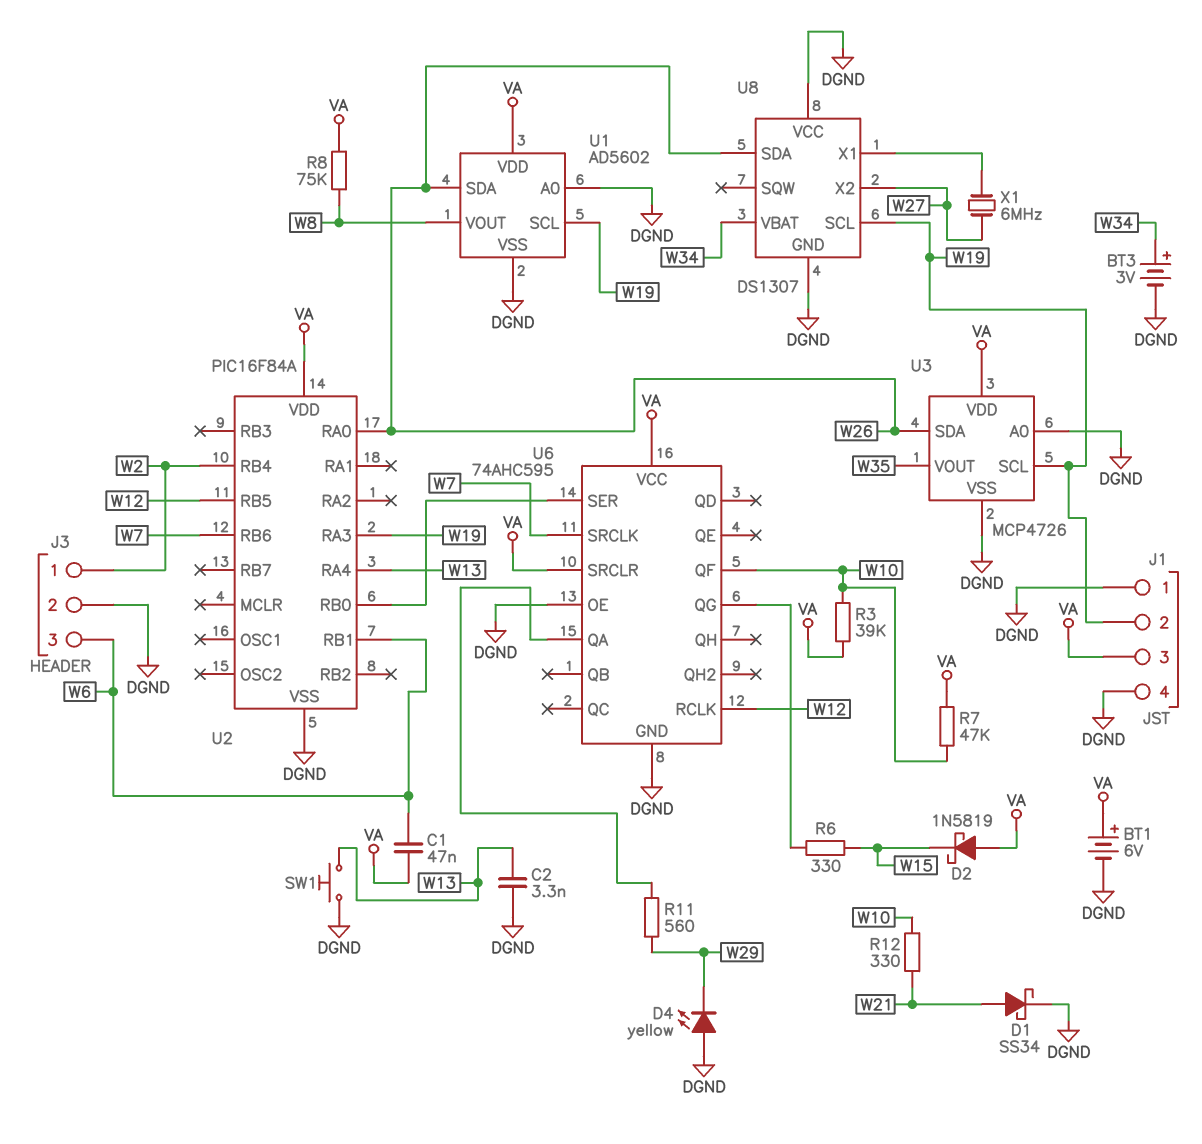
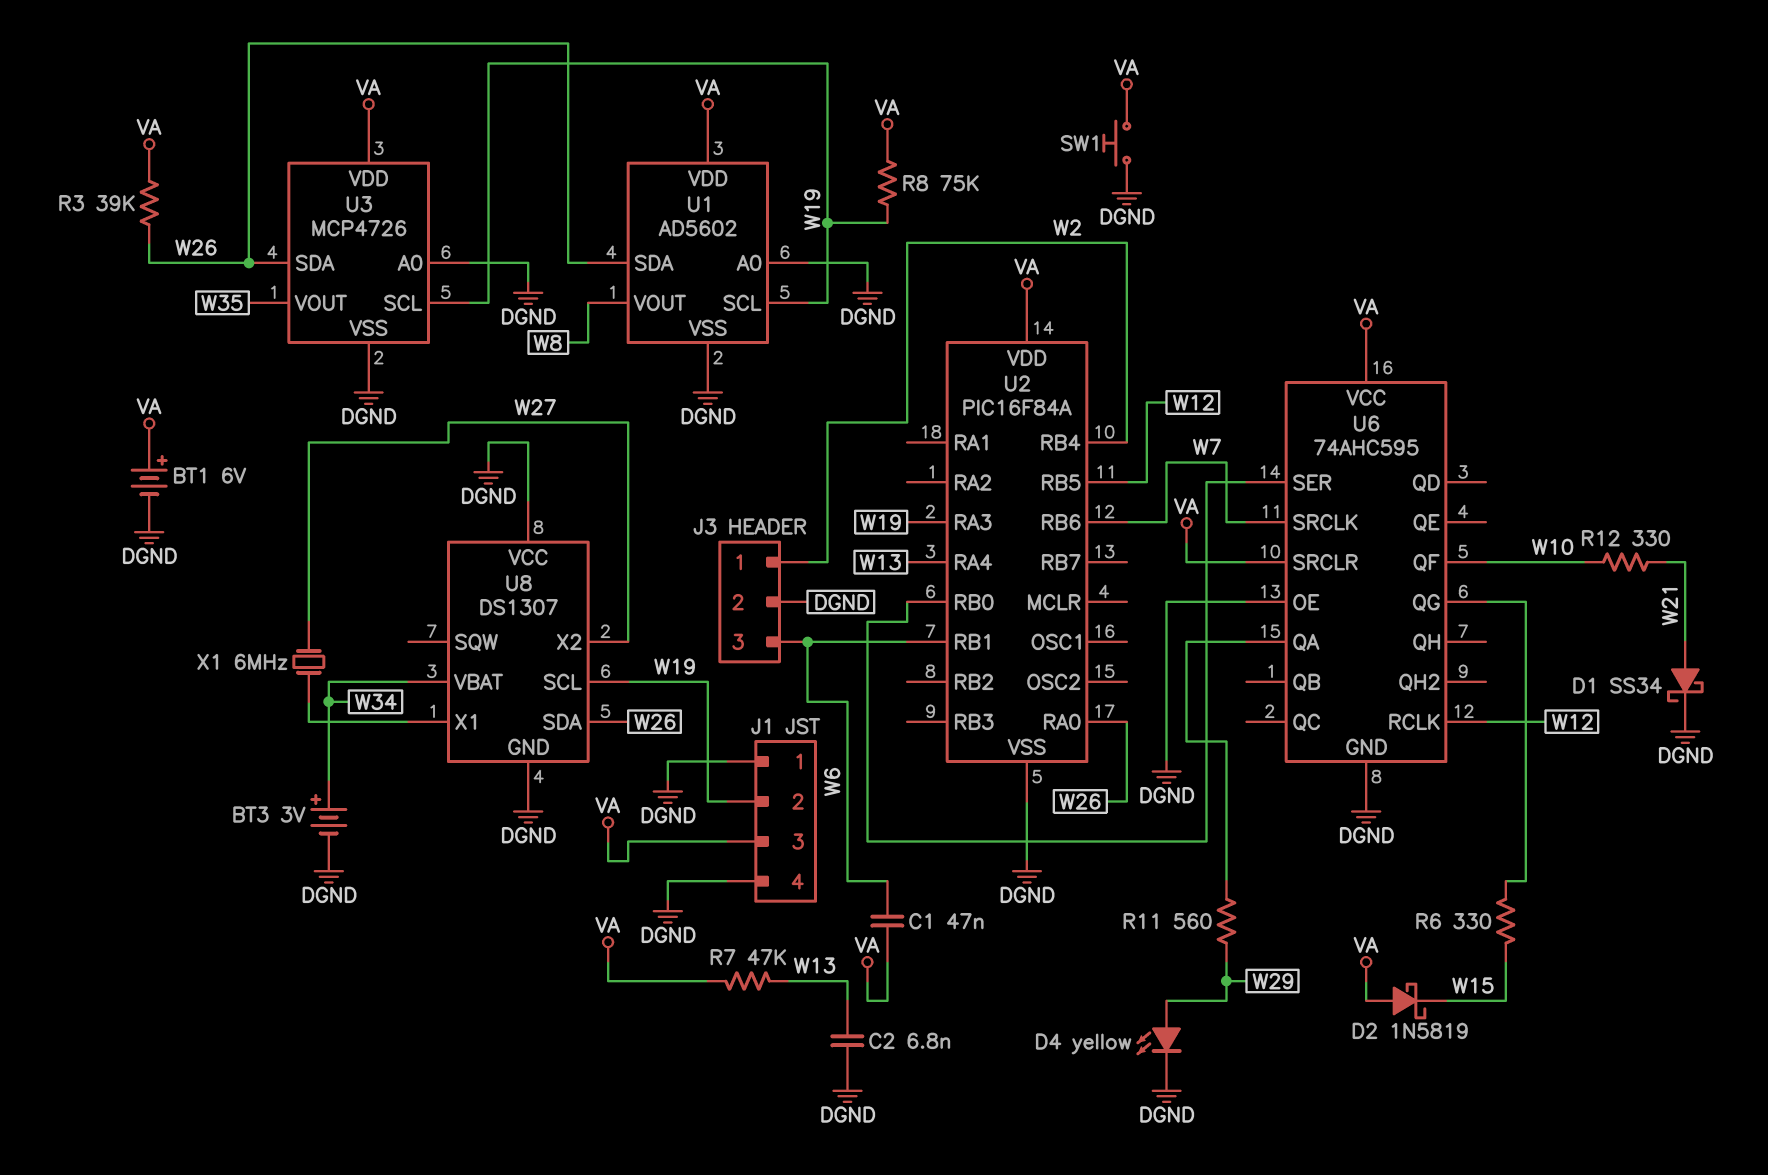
C2: 3.3nF (DGND, W13) -> 6.8nF (DGND, W13)
D4: LED yellow (A DGND, K W29) -> LED yellow (A W29, K DGND)
R3: 39k (VA, W10) -> 39k (VA, W26)
R7: 47k (VA, W10) -> 47k (VA, W13)
R8: 75k (VA, W8) -> 75k (VA, W19)
SW1: button (DGND, W13) -> button (DGND, VA)

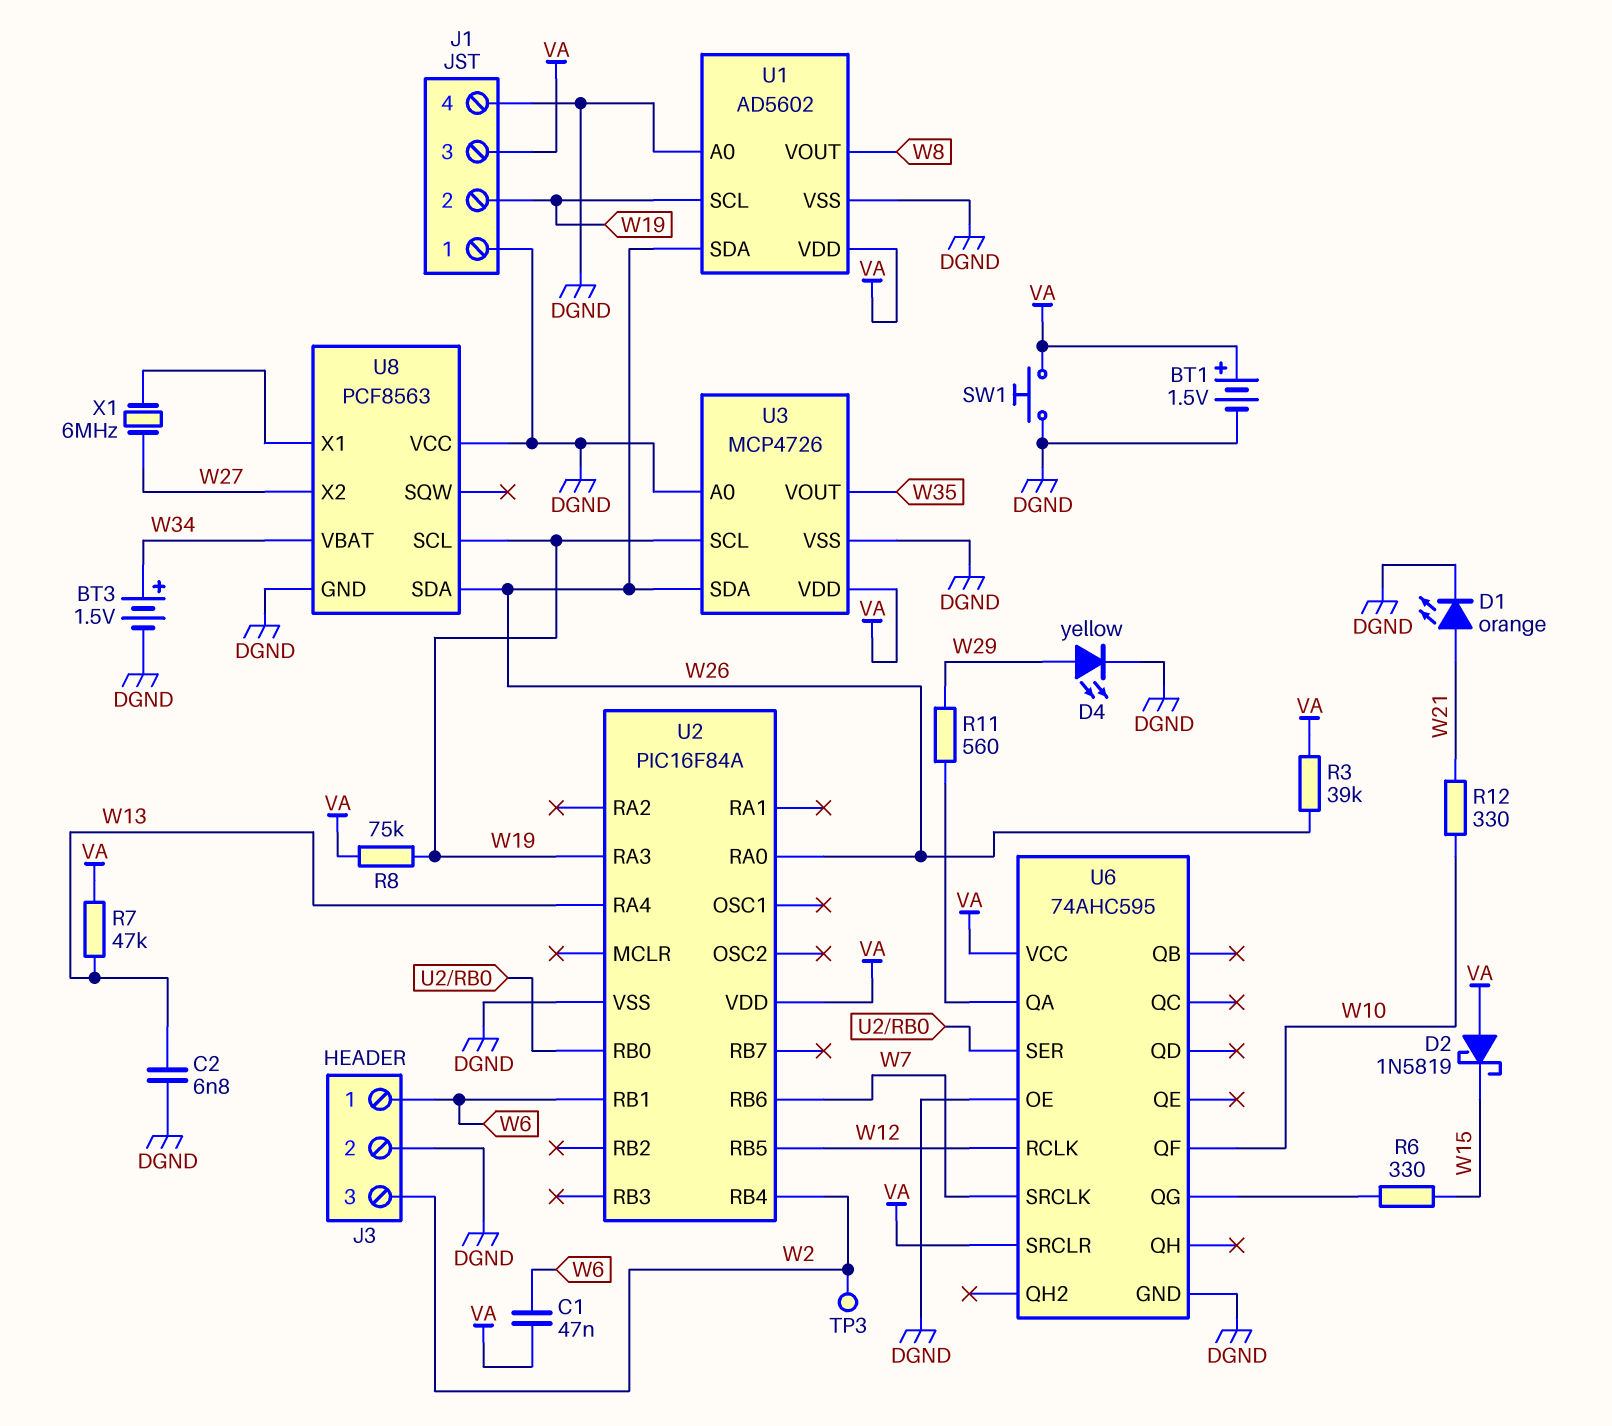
BT1: 6V (plus VA, minus DGND) -> 1.5V (plus VA, minus DGND)
BT3: 3V (plus W34, minus DGND) -> 1.5V (plus W34, minus DGND)
D1: schottky SS34 (A W21, K DGND) -> LED orange (A W21, K DGND)
J3 pin 1: W2 -> W6
J3 pin 3: W6 -> W2
TP3: none -> test point (W2)
U8: DS1307 -> PCF8563

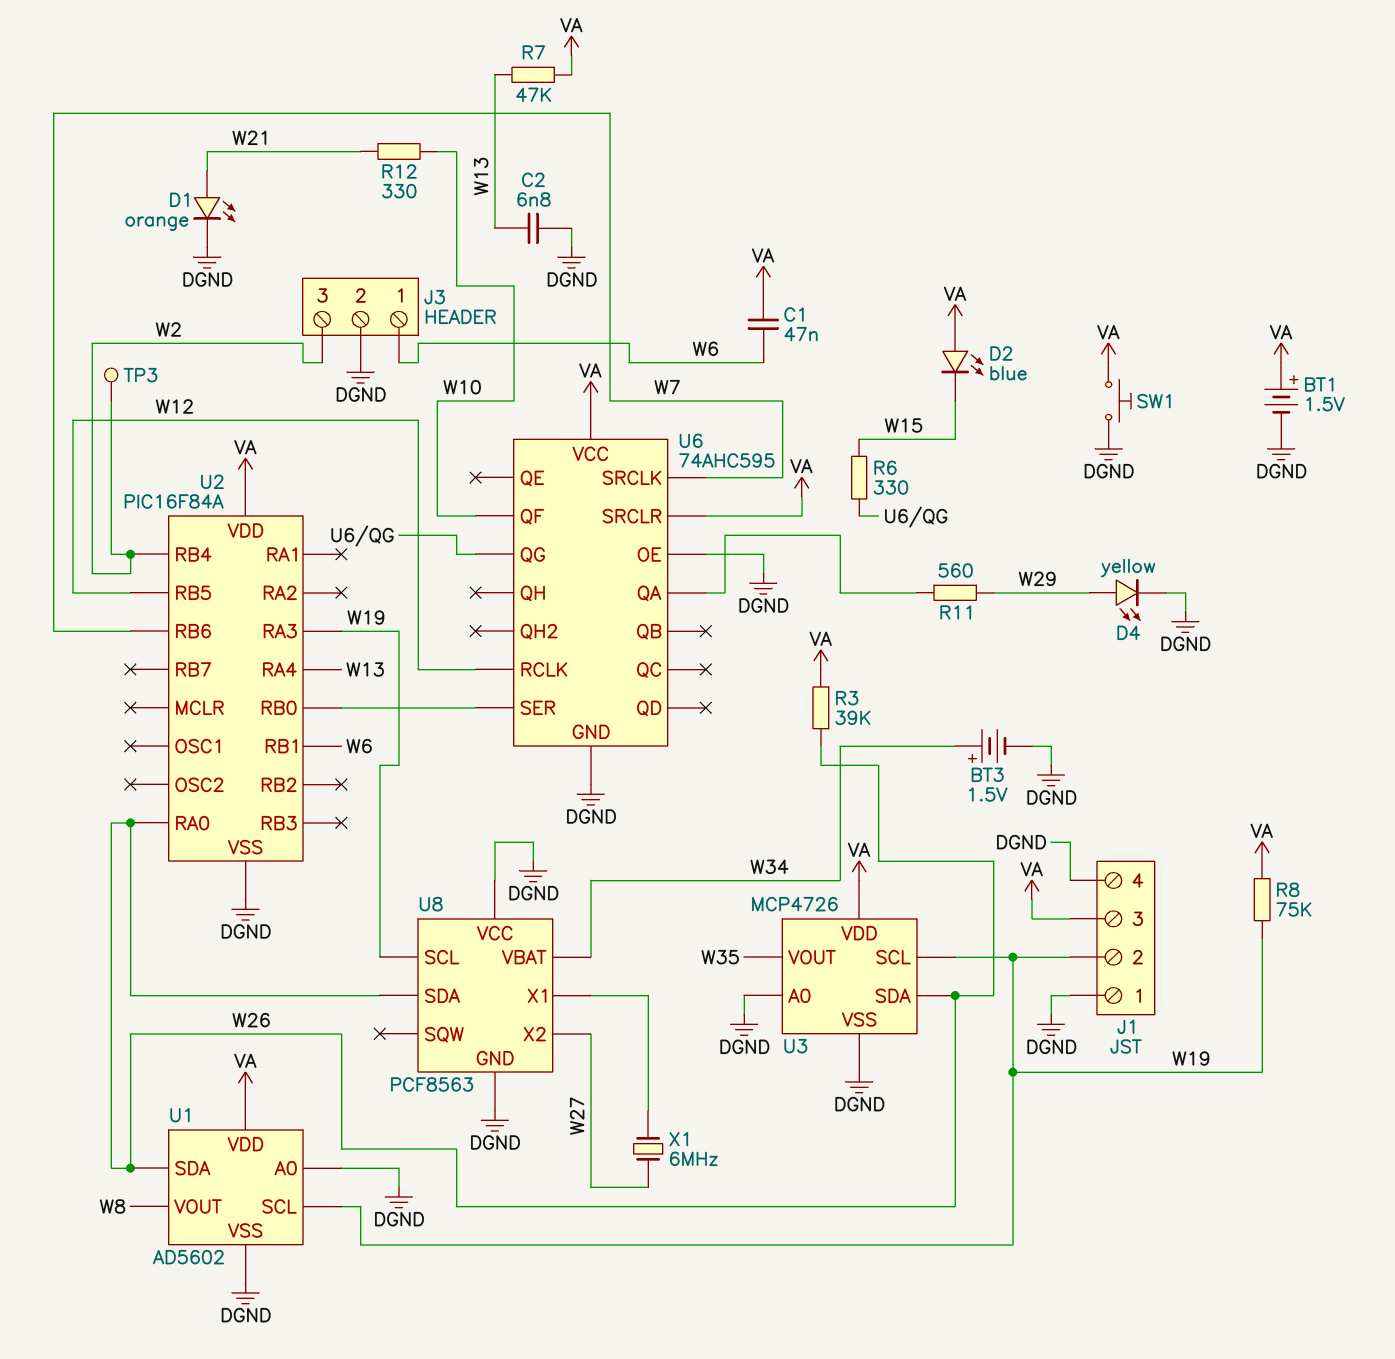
D2: schottky 1N5819 (A VA, K W15) -> LED blue (A VA, K W15)

